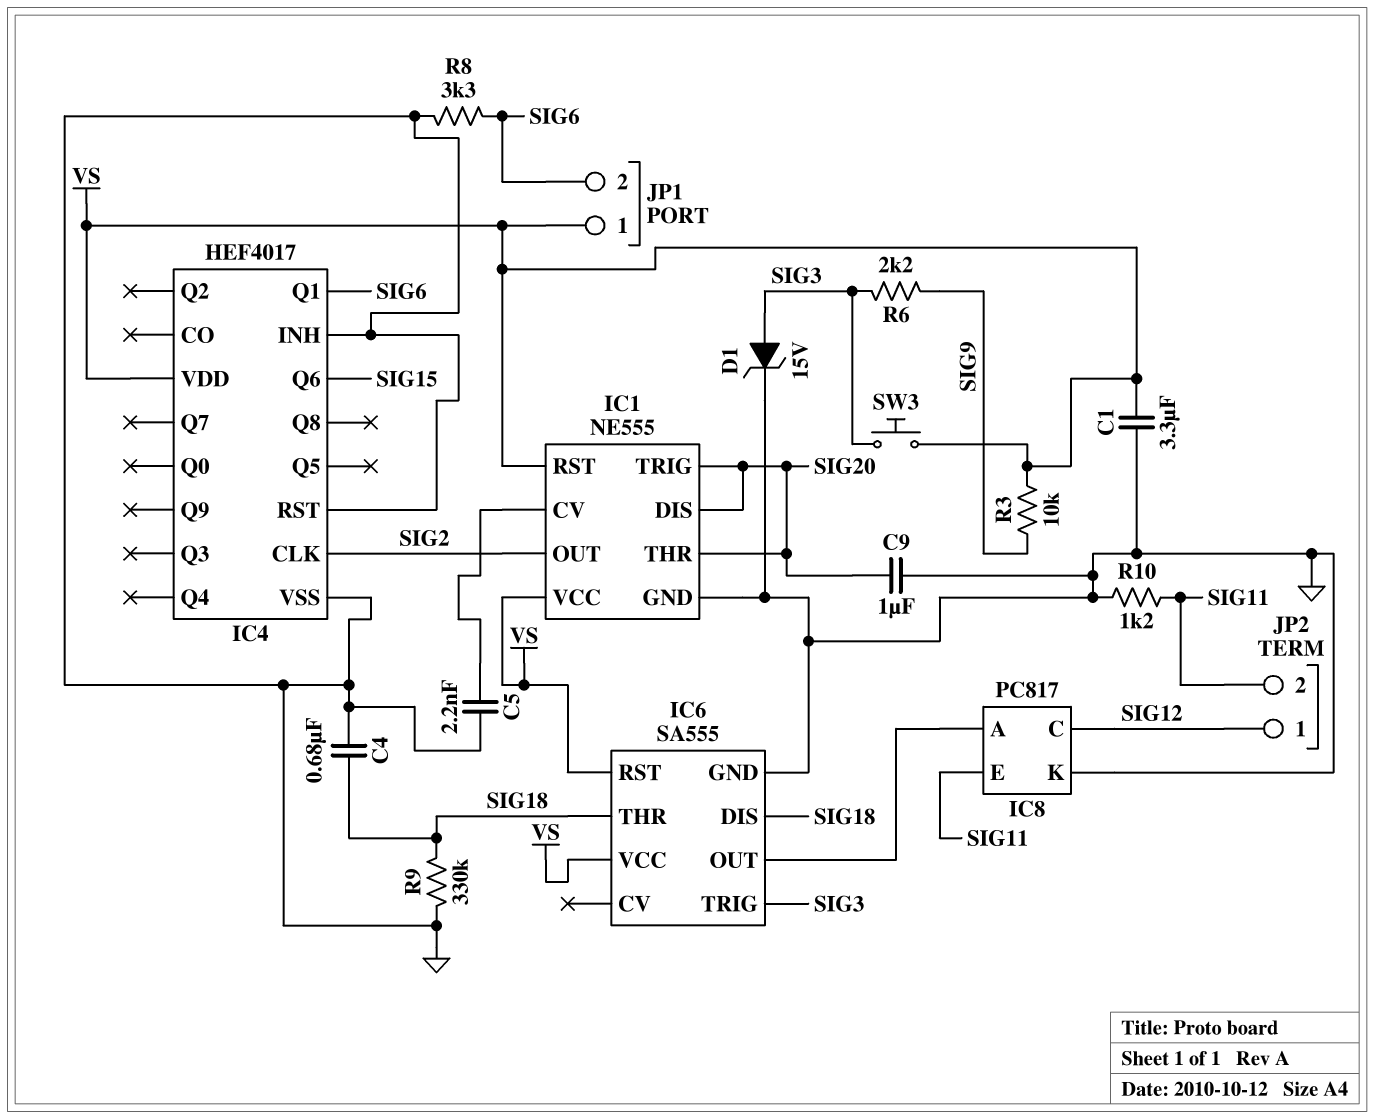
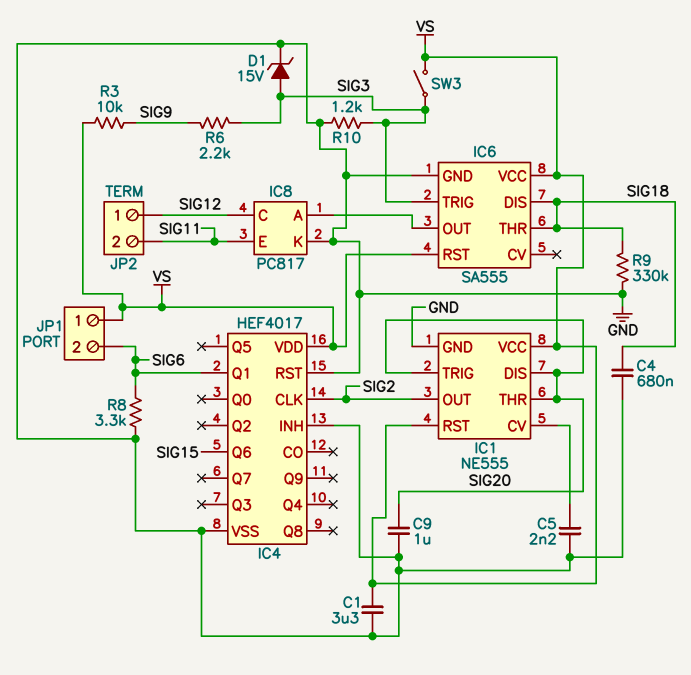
R10: 1.2k (GND, SIG11) -> 1.2k (GND, SIG3)
SW3: button (SIG3, VS) -> switch (SIG3, VS)

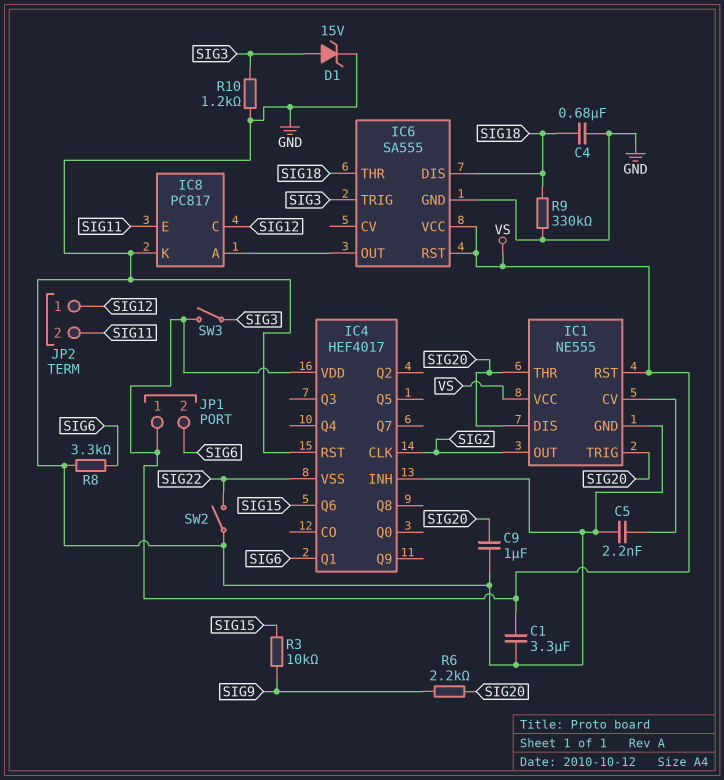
IC4 pin VSS: GND -> SIG22
R3: 10k (SIG9, VS) -> 10k (SIG9, SIG15)
R6: 2.2k (SIG3, SIG9) -> 2.2k (SIG9, SIG20)
SW2: none -> switch (GND, SIG22)

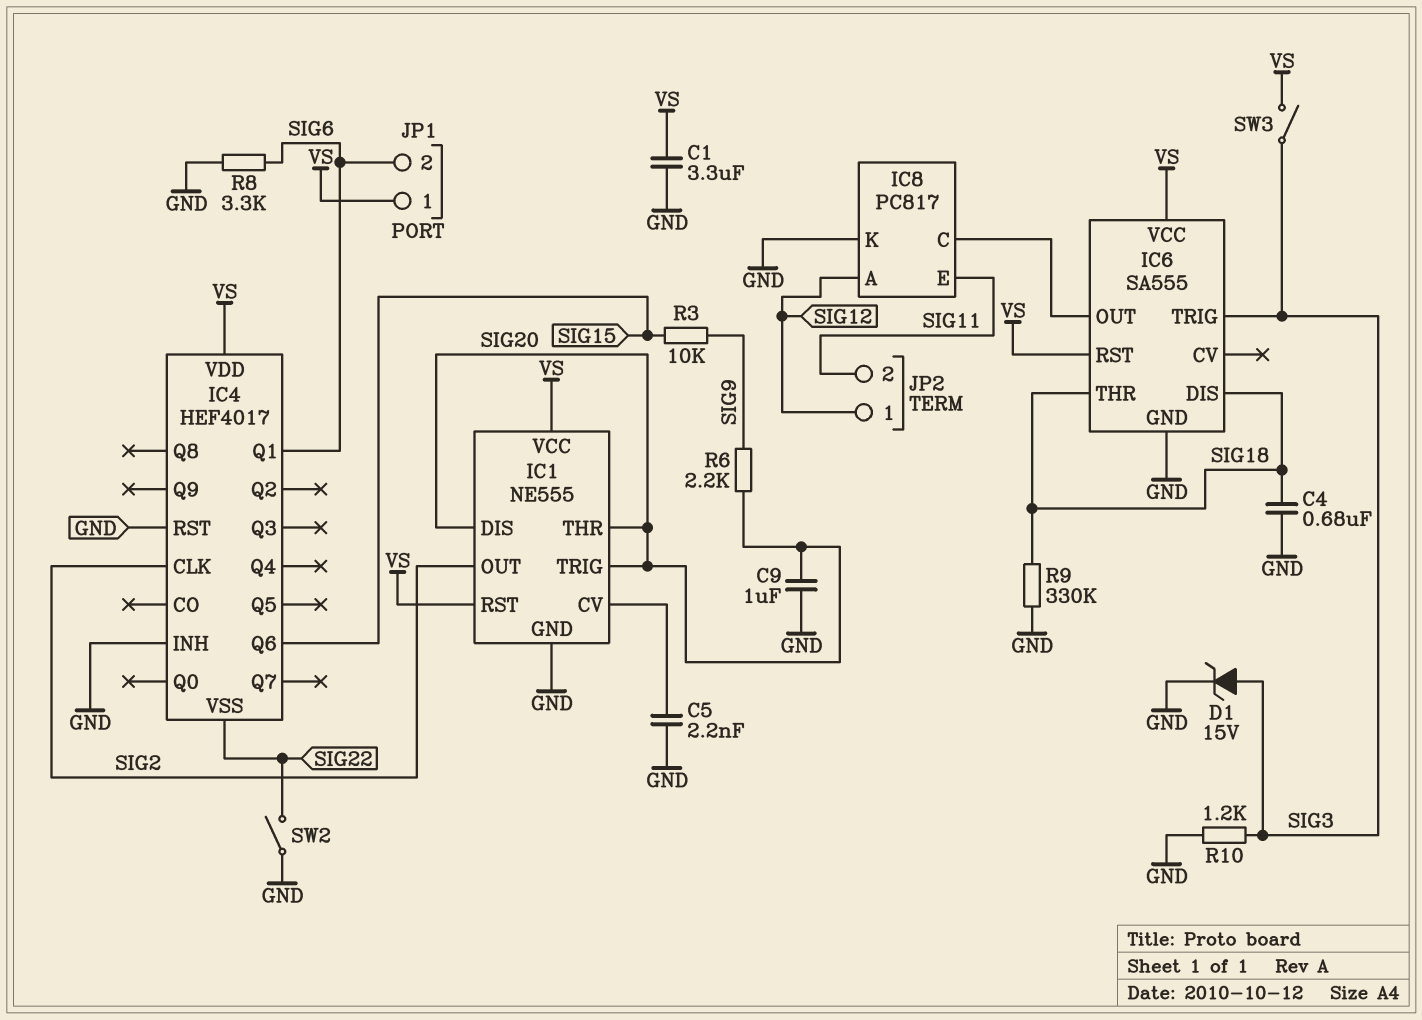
IC8 pin A: IC6/OUT -> SIG12
IC8 pin C: SIG12 -> IC6/OUT

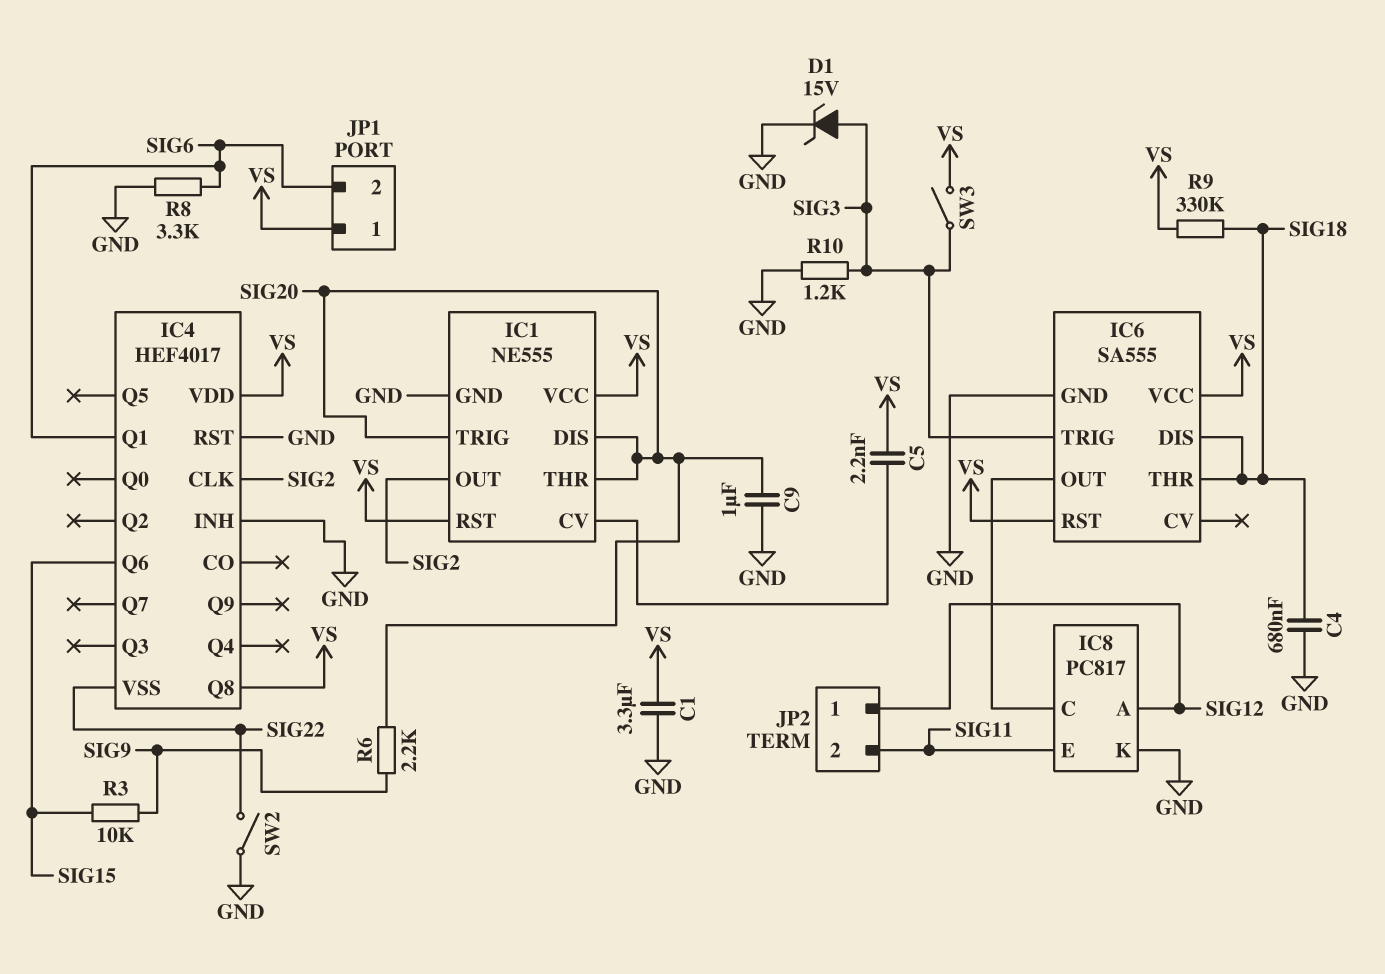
C5: 2.2nF (GND, IC1/CV) -> 2.2nF (IC1/CV, VS)
IC4 pin Q8: none -> VS
R9: 330k (GND, SIG18) -> 330k (SIG18, VS)

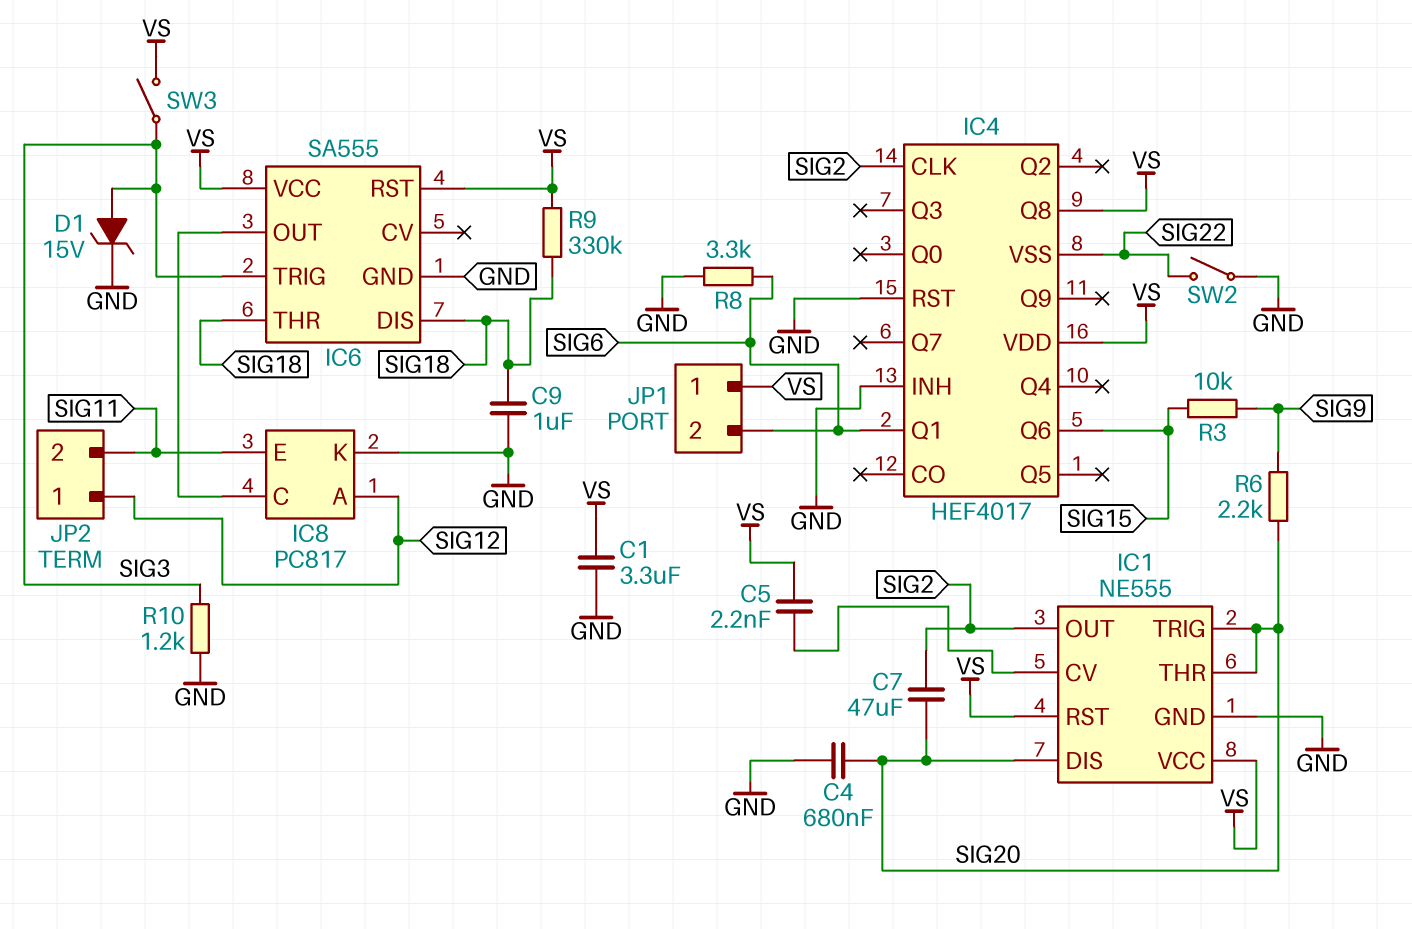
C4: 680nF (GND, SIG18) -> 680nF (GND, SIG20)
C7: none -> 47uF (SIG2, SIG20)
C9: 1uF (GND, SIG20) -> 1uF (GND, SIG18)

